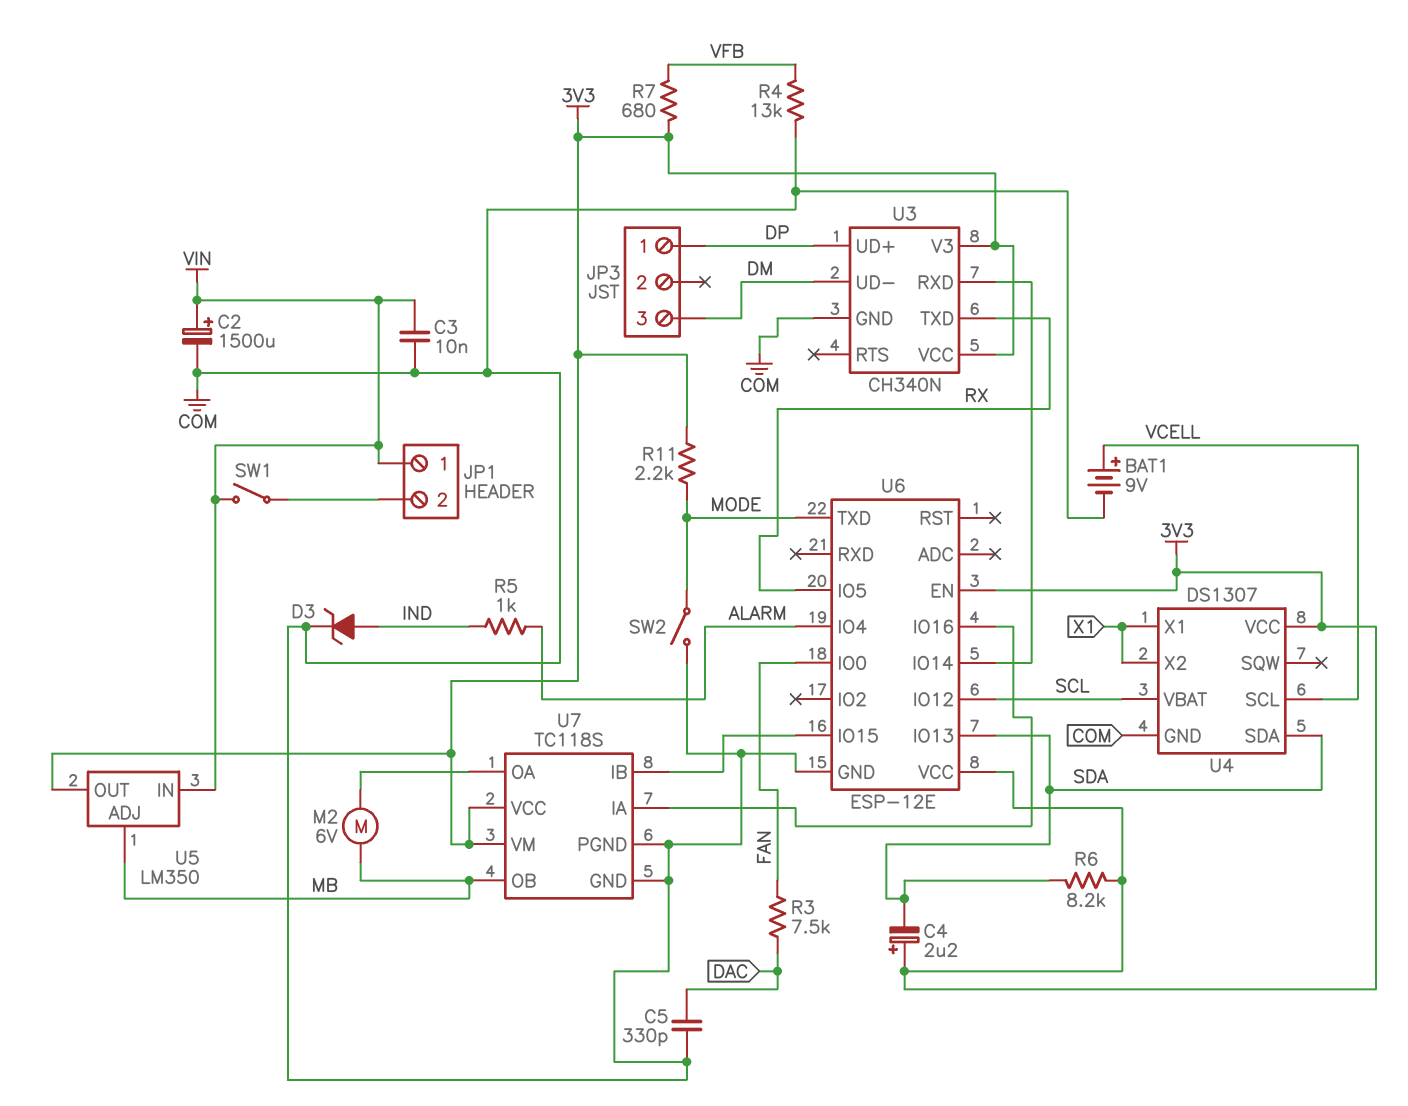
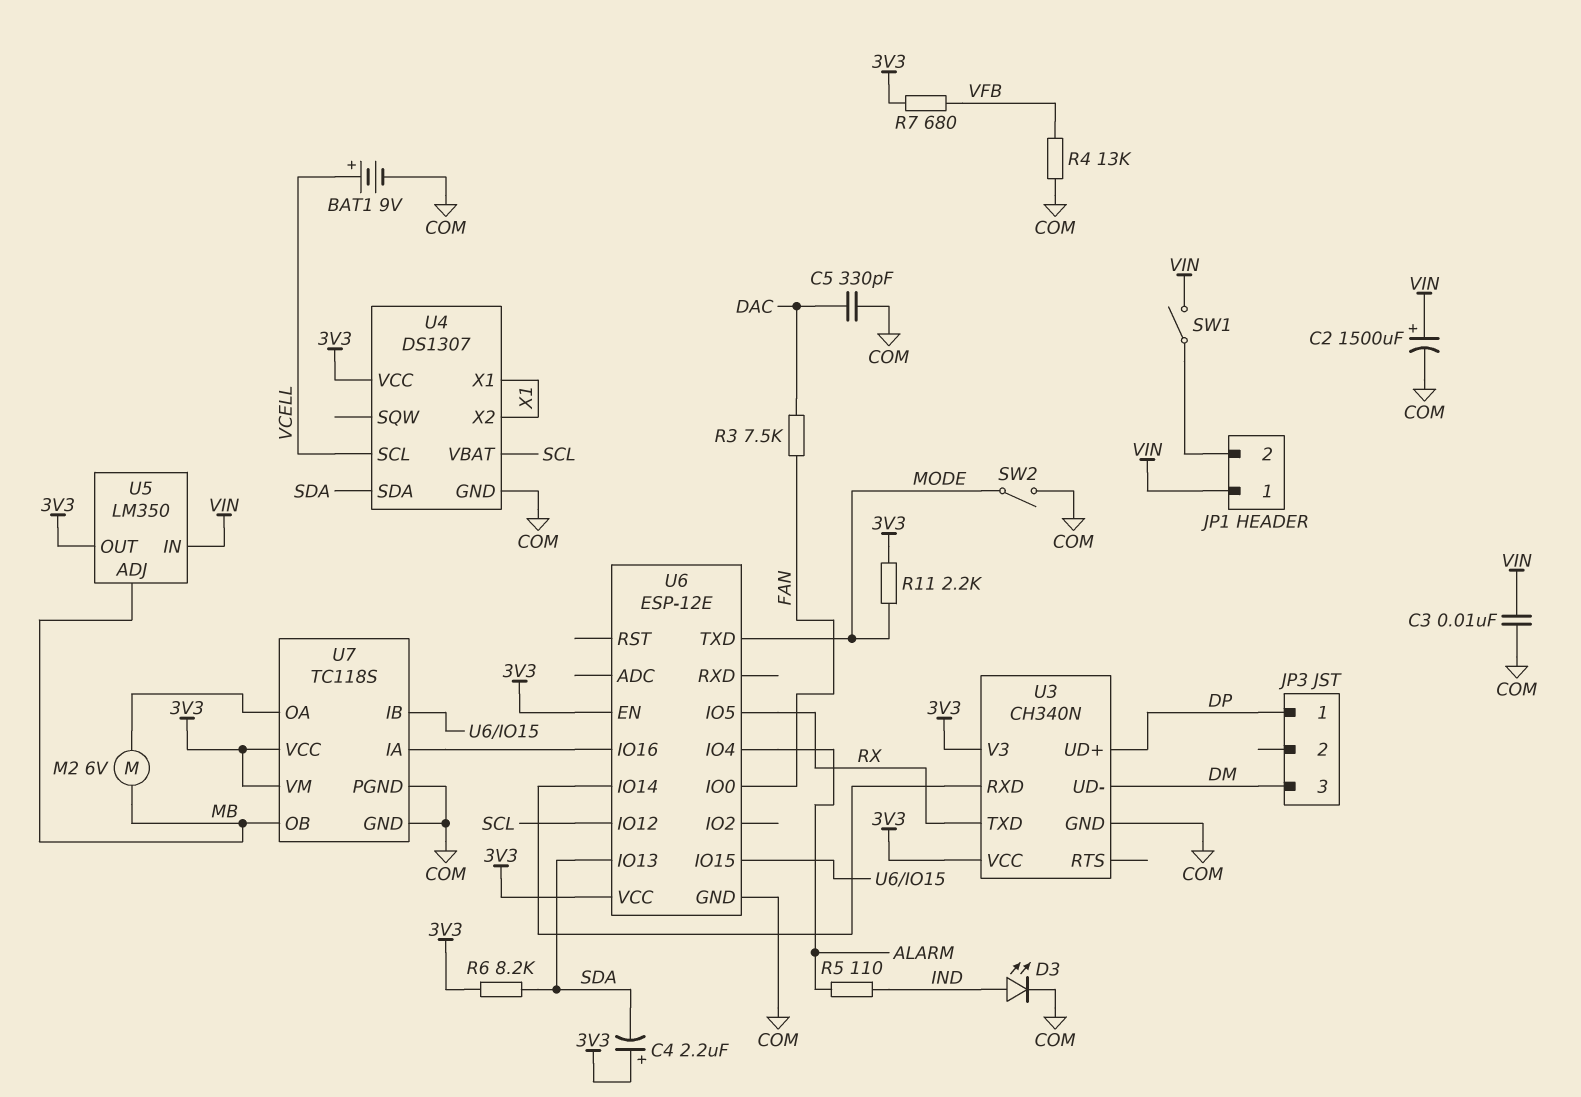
D3: zener (A IND, K COM) -> LED (A IND, K COM)
R5: 1k (ALARM, IND) -> 110 (ALARM, IND)

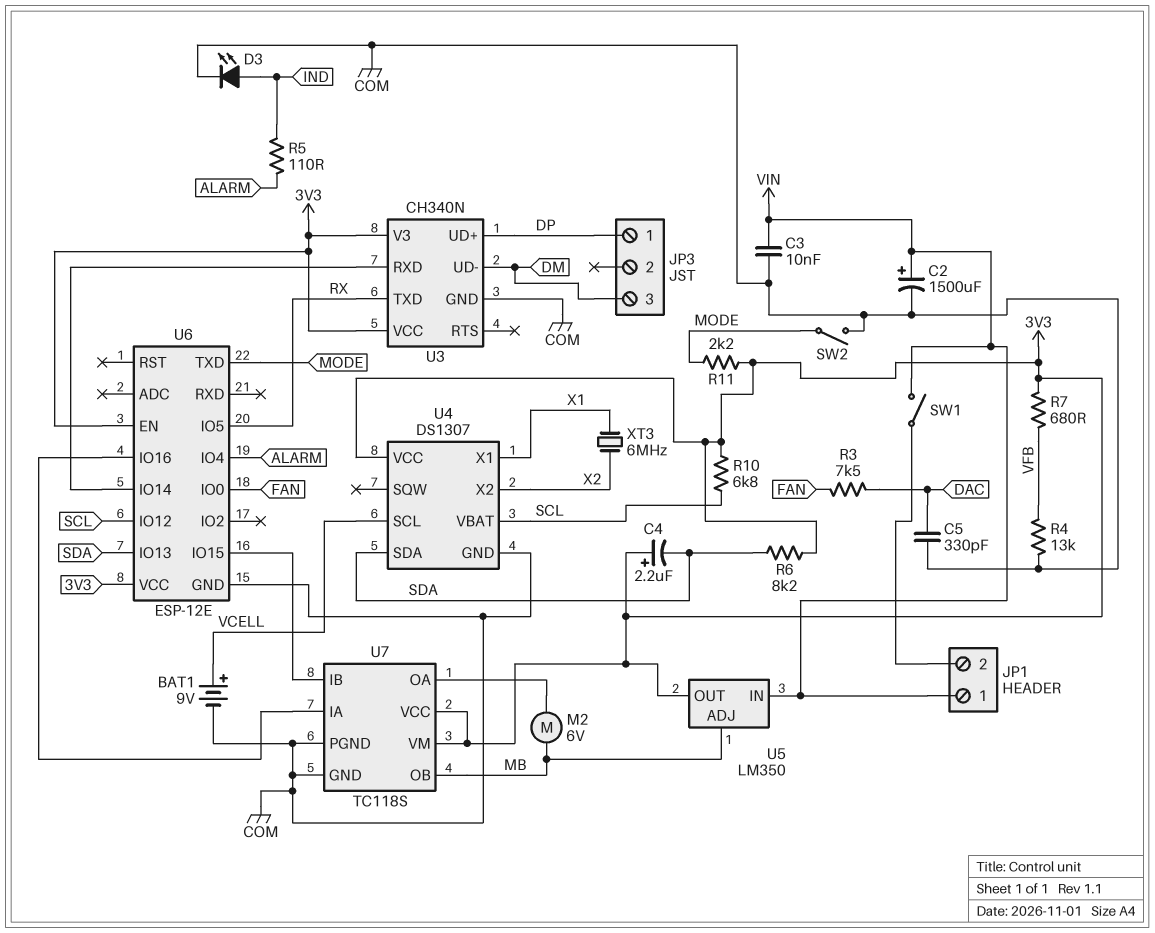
R10: none -> 6.8k (3V3, SCL)
U4 pin X2: X1 -> X2
XT3: none -> 6MHz (X1, X2)

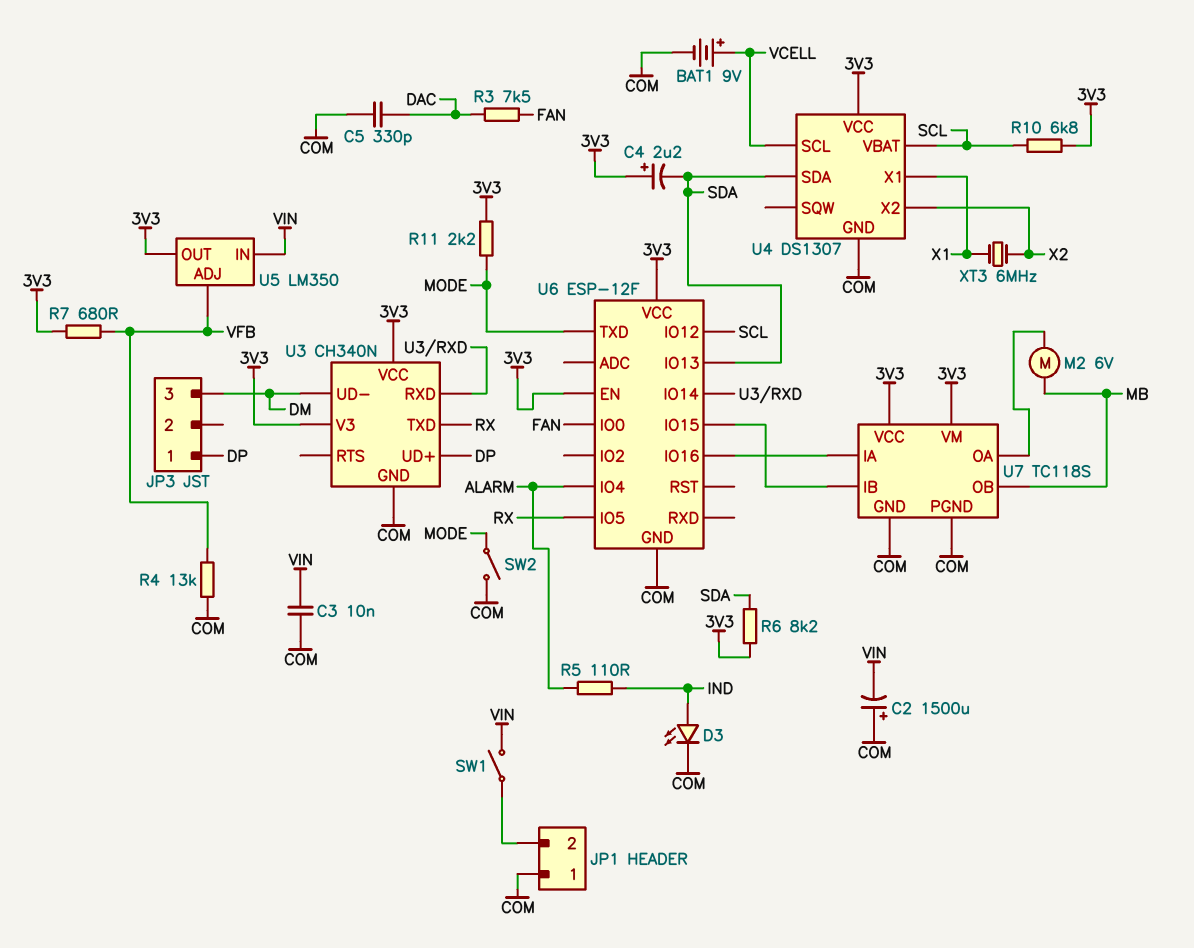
C2: 1500uF (plus VIN, minus COM) -> 1500uF (plus COM, minus VIN)
JP1 pin 1: VIN -> COM
U5 pin ADJ: MB -> VFB
U6: ESP-12E -> ESP-12F

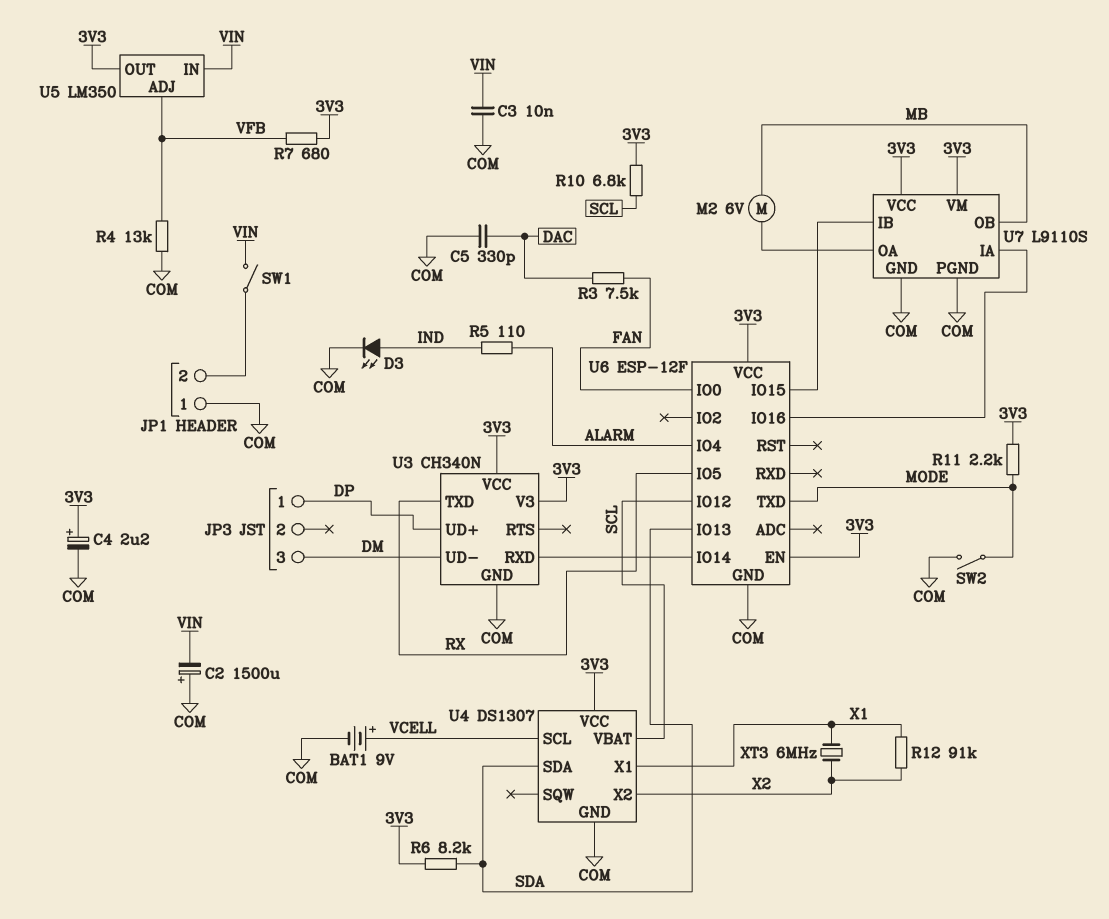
C4: 2.2uF (plus 3V3, minus SDA) -> 2.2uF (plus 3V3, minus COM)
R12: none -> 91k (X1, X2)
U7: TC118S -> L9110S

